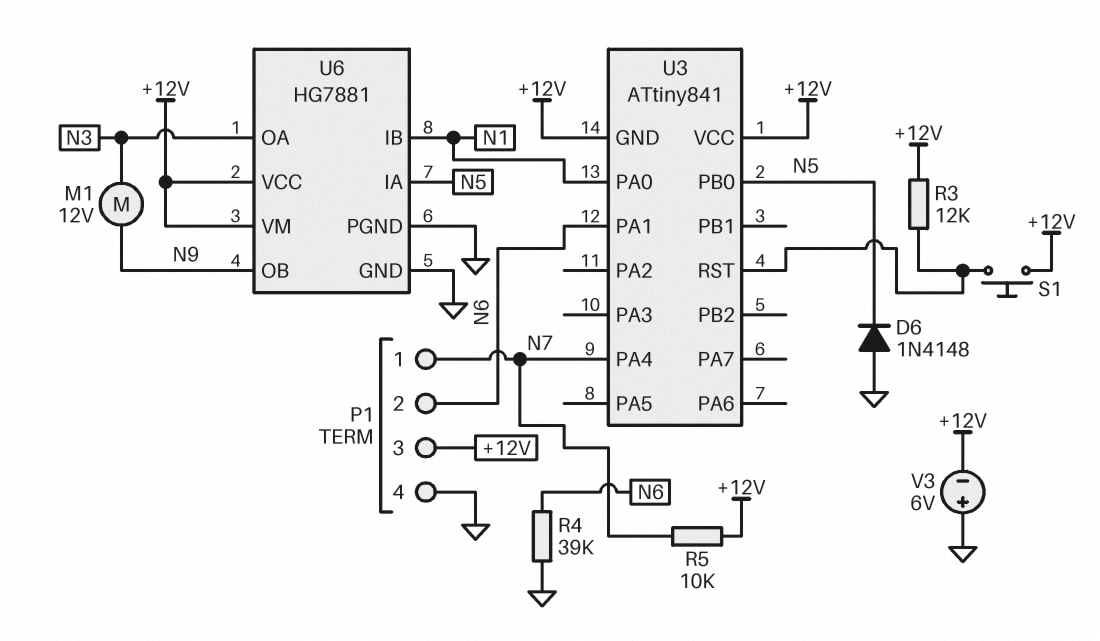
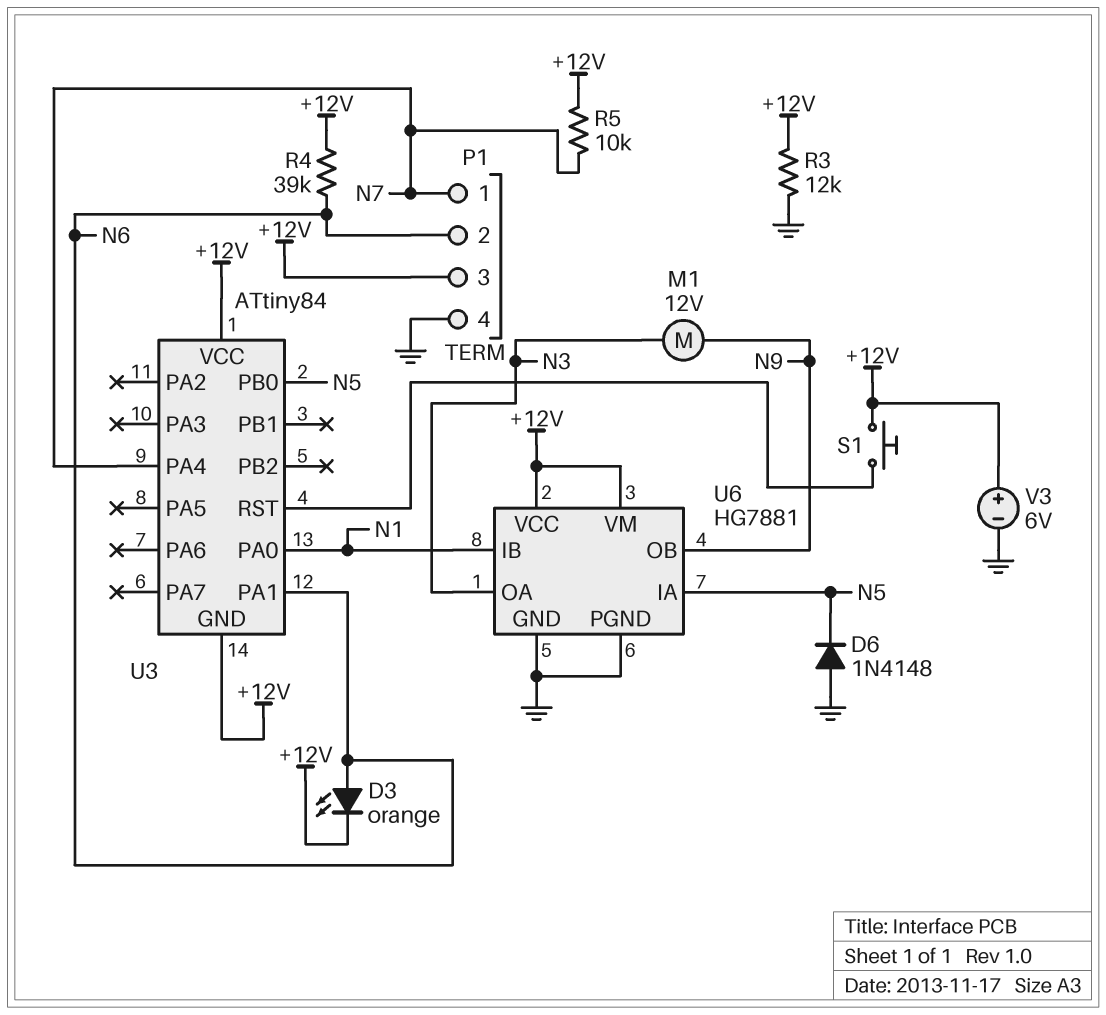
D3: none -> LED orange (A N6, K +12V)
R3: 12k (+12V, U3/RST) -> 12k (+12V, GND)
R4: 39k (GND, N6) -> 39k (+12V, N6)
U3: ATtiny841 -> ATtiny84
V3: 6V (plus GND, minus +12V) -> 6V (plus +12V, minus GND)

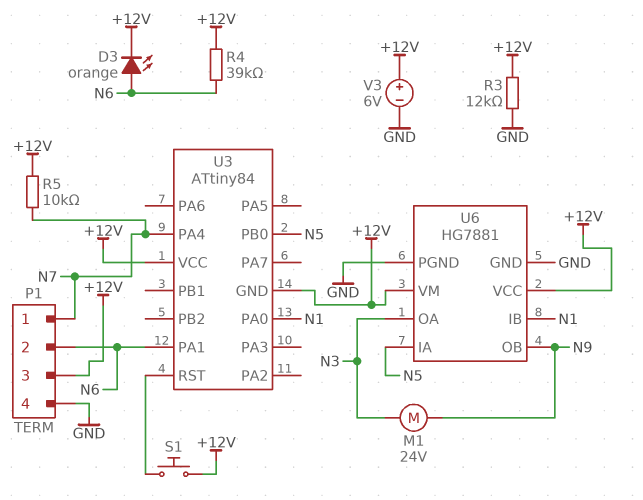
D6: diode 1N4148 (A GND, K N5) -> none
M1: motor 12V (N3, N9) -> motor 24V (N3, N9)

